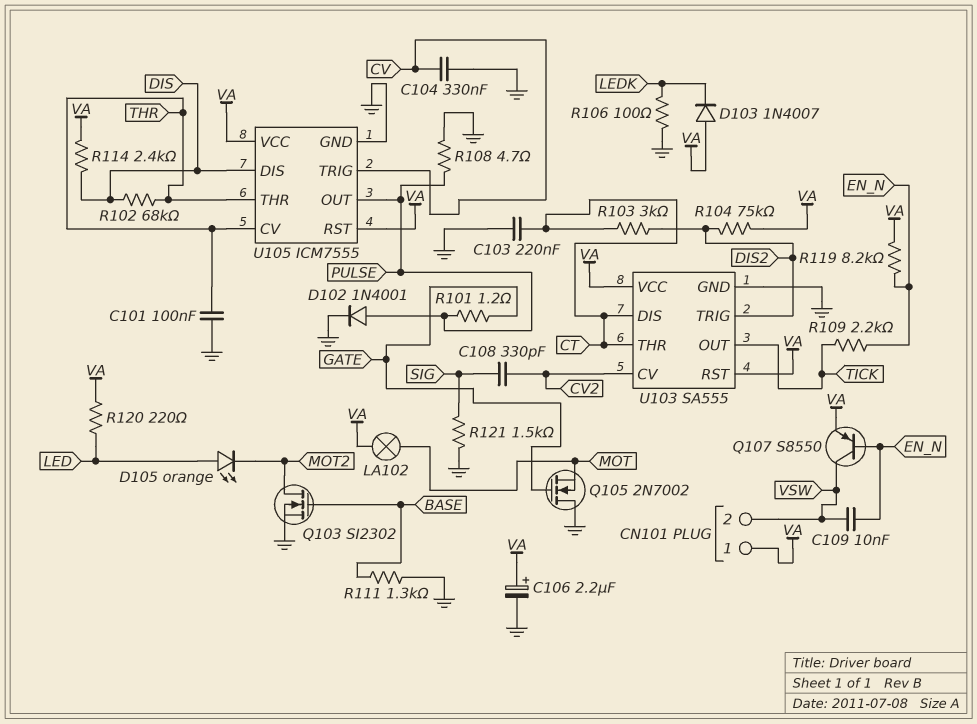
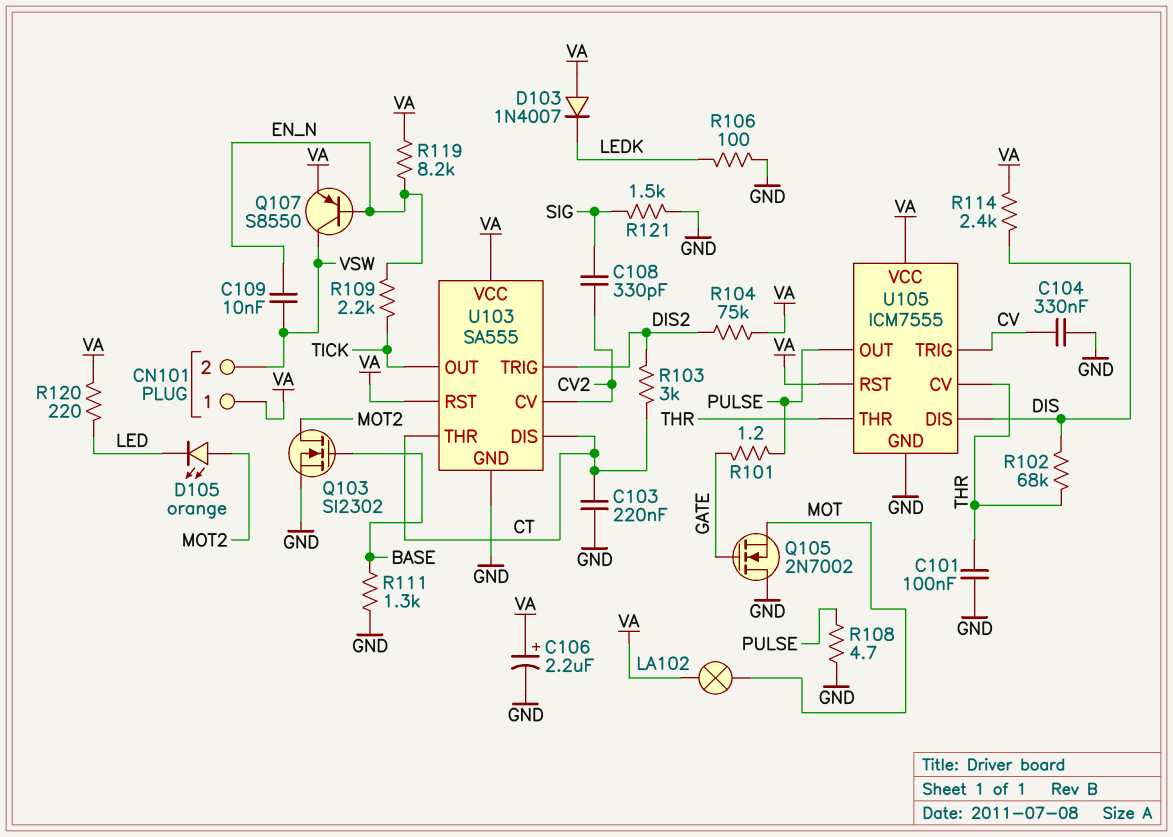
D102: diode 1N4001 (A PULSE, K GND) -> none
D105: LED orange (A LED, K MOT2) -> LED orange (A MOT2, K LED)

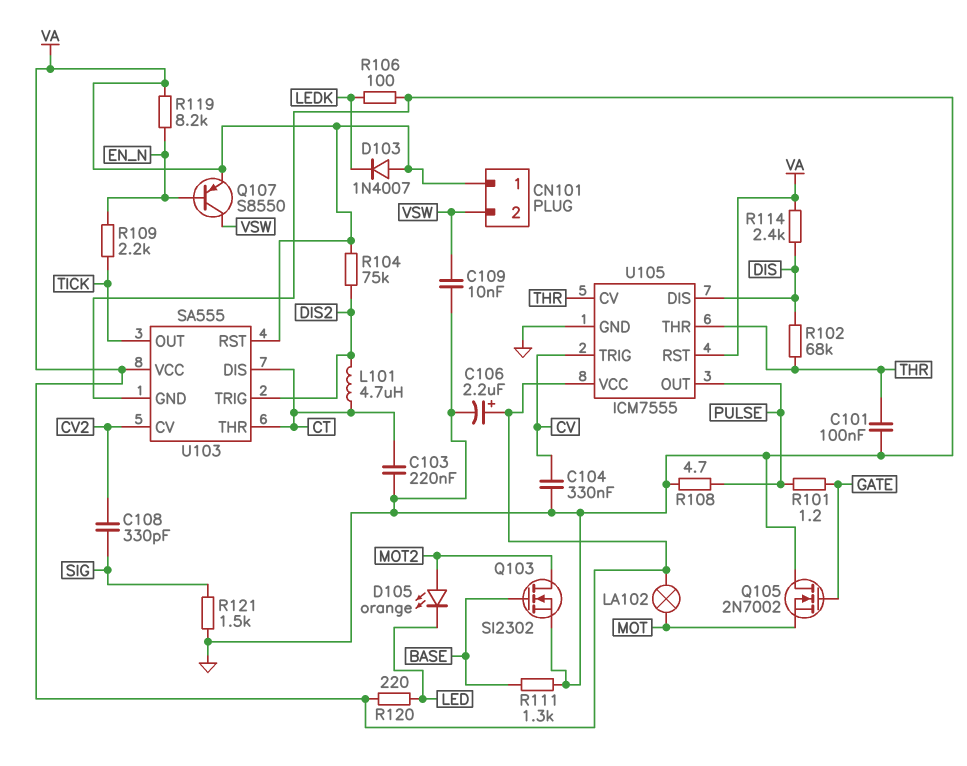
C109: 10nF (EN_N, VSW) -> 10nF (GND, VSW)
L101: none -> 4.7uH (CT, DIS2)
R103: 3k (CT, DIS2) -> none

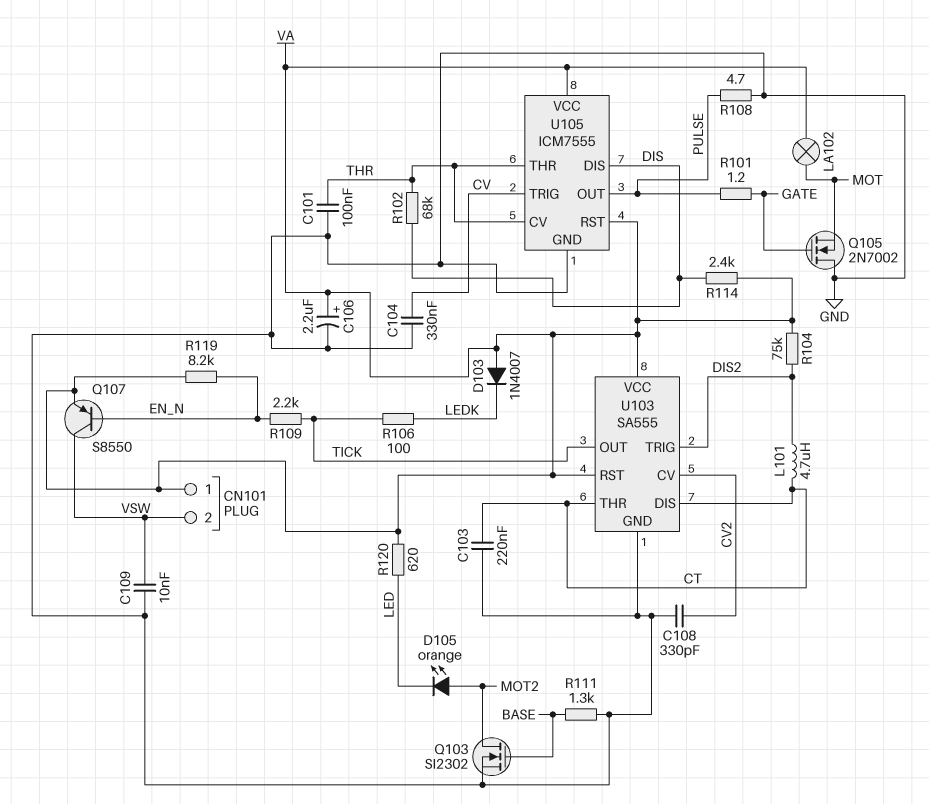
C108: 330pF (CV2, SIG) -> 330pF (CV2, GND)
R106: 100 (GND, LEDK) -> 100 (LEDK, TICK)
R120: 220 (LED, VA) -> 620 (LED, VA)
R121: 1.5k (GND, SIG) -> none

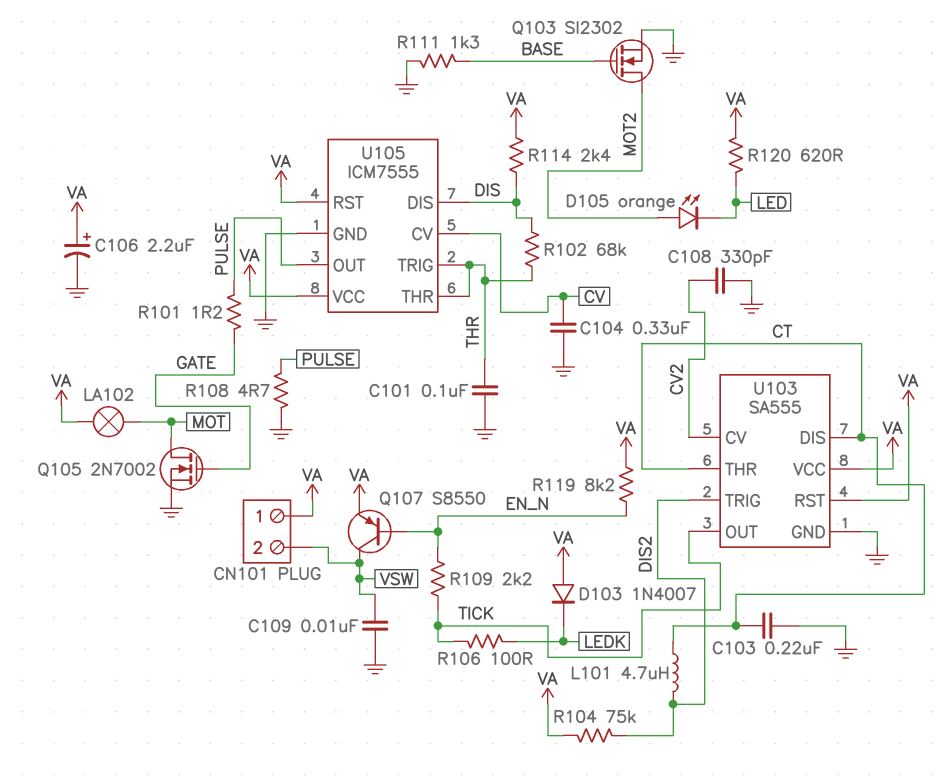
Q105: NMOS 2N7002 (G GATE, D GND, S MOT) -> NMOS 2N7002 (G GATE, D MOT, S GND)
U105 pin CV: THR -> CV
U105 pin TRIG: CV -> THR

